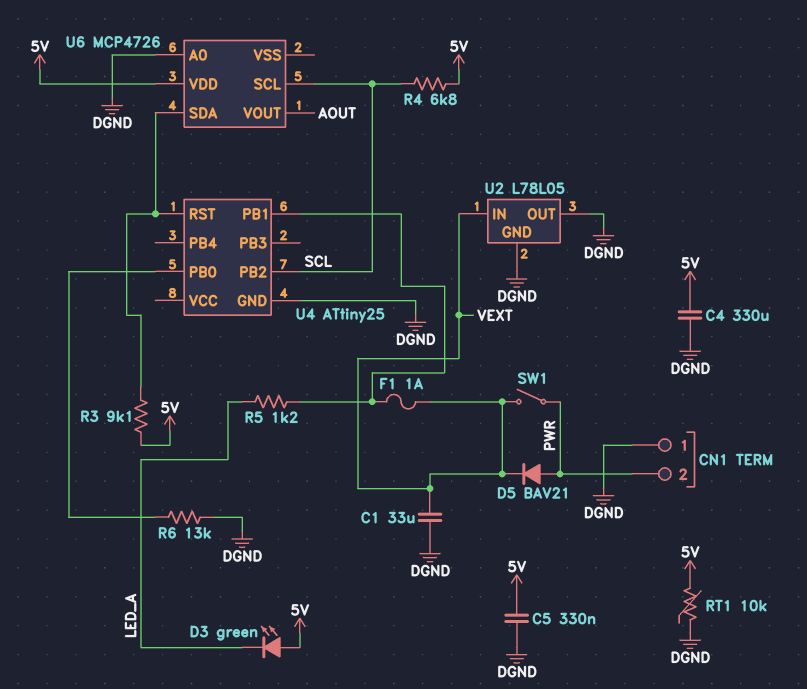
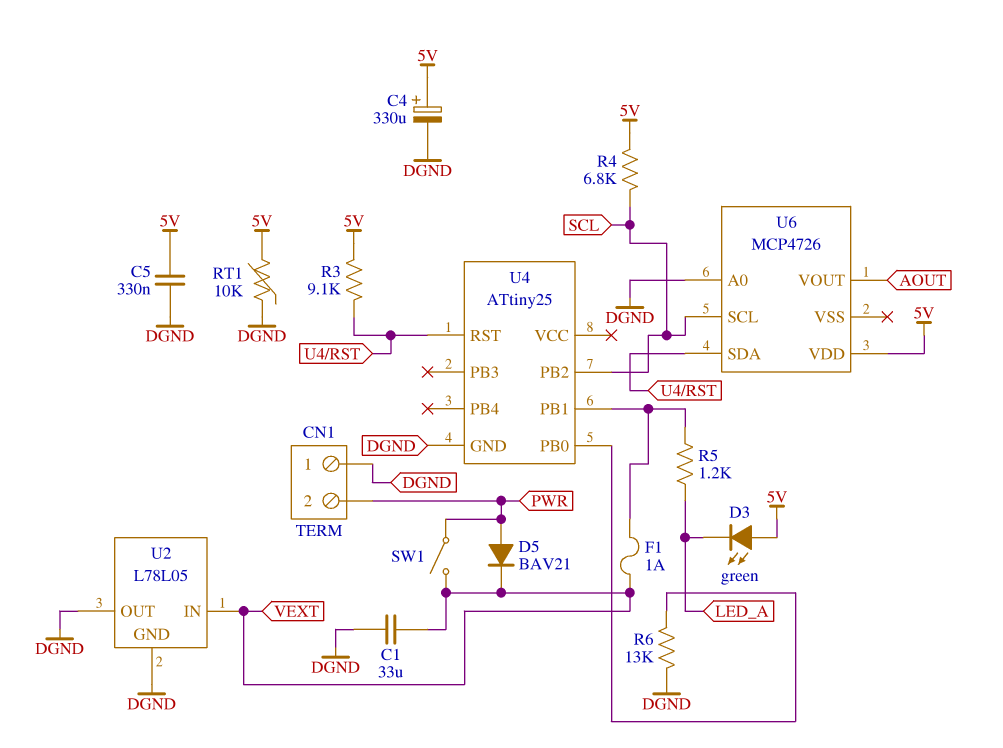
C4: 330uF (5V, DGND) -> 330uF (plus 5V, minus DGND)

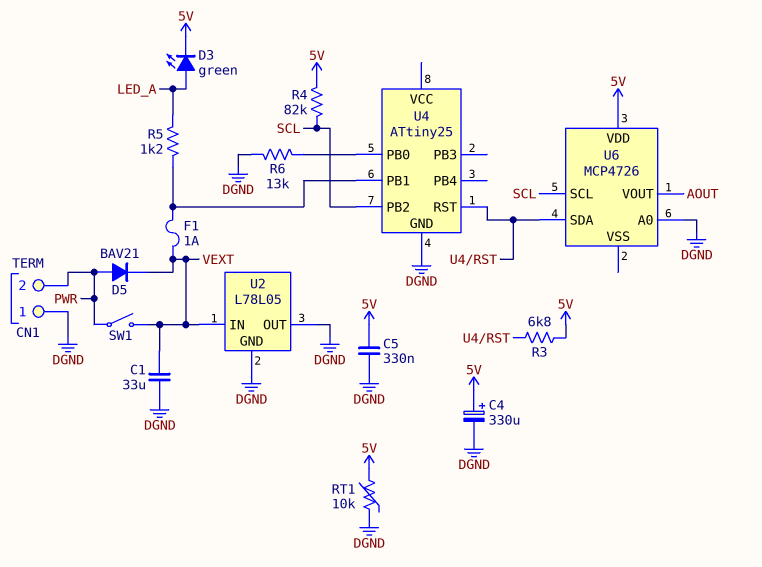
D3: LED green (A 5V, K LED_A) -> LED green (A LED_A, K 5V)
R3: 9.1k (5V, U4/RST) -> 6.8k (5V, U4/RST)
R4: 6.8k (5V, SCL) -> 82k (5V, SCL)

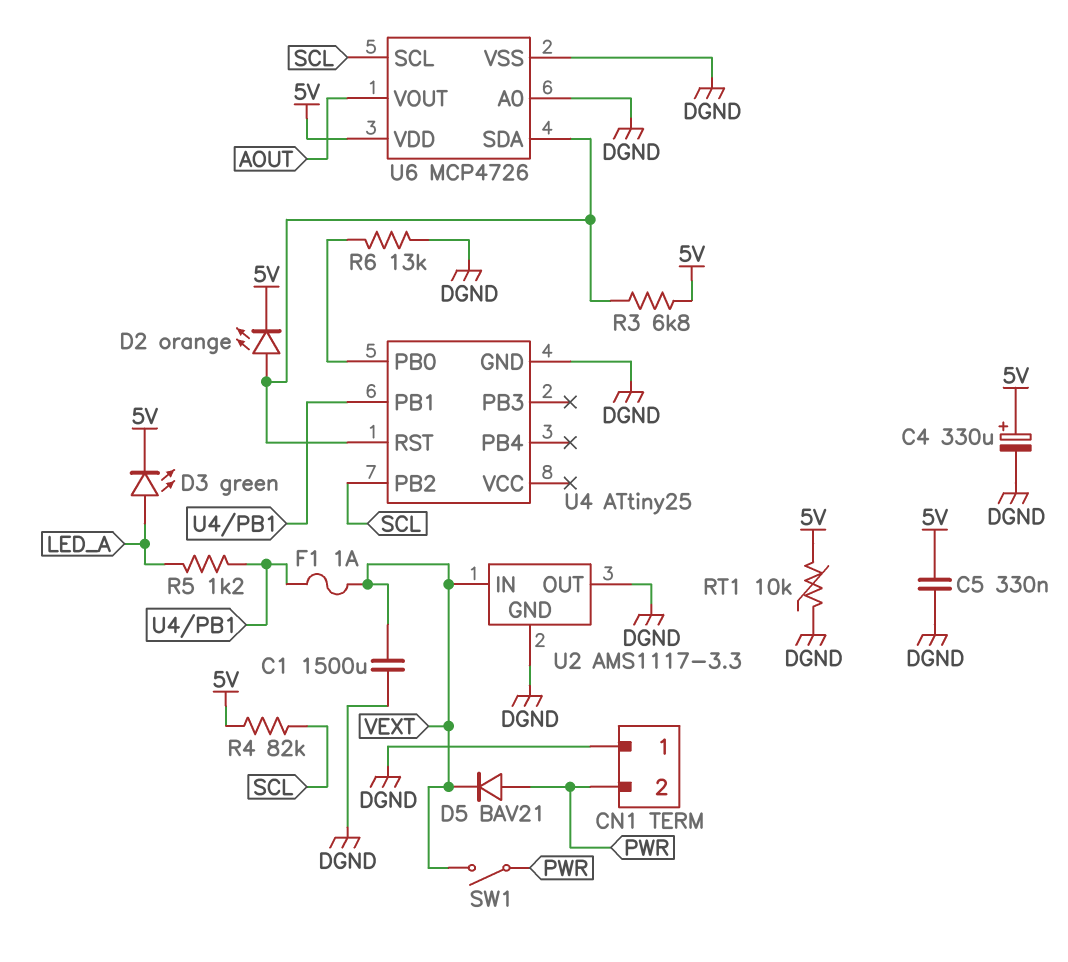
C1: 33uF (DGND, VEXT) -> 1500uF (DGND, VEXT)
D2: none -> LED orange (A U4/RST, K 5V)
U2: L78L05 -> AMS1117-3.3
U6 pin VSS: none -> DGND

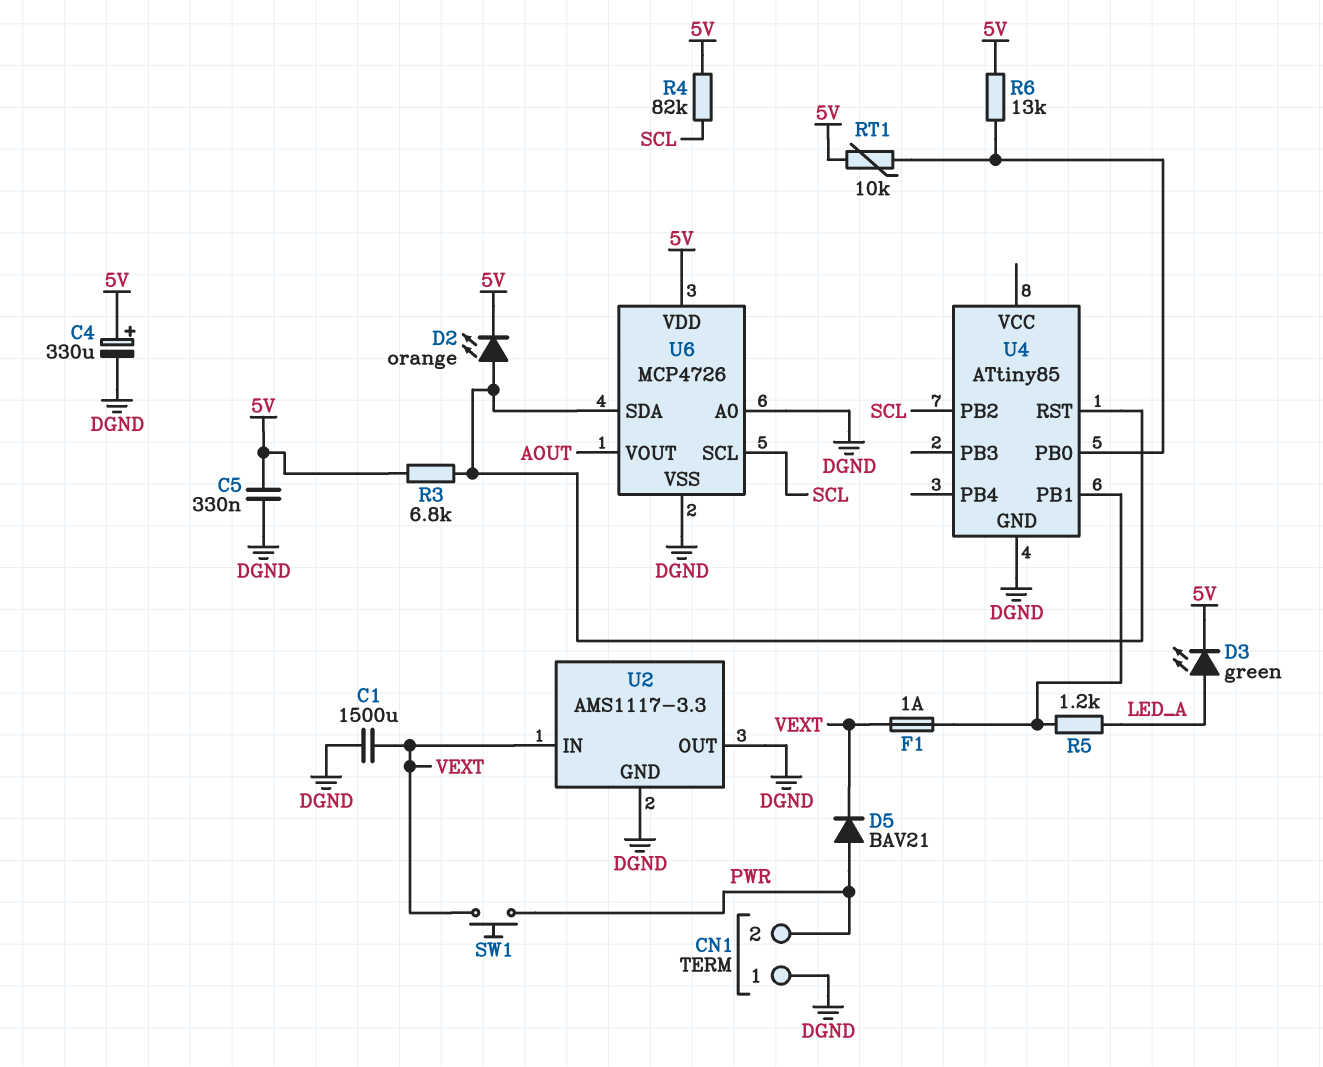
R6: 13k (DGND, U4/PB0) -> 13k (5V, U4/PB0)
RT1: 10k (5V, DGND) -> 10k (5V, U4/PB0)
SW1: switch (PWR, VEXT) -> button (PWR, VEXT)
U4: ATtiny25 -> ATtiny85

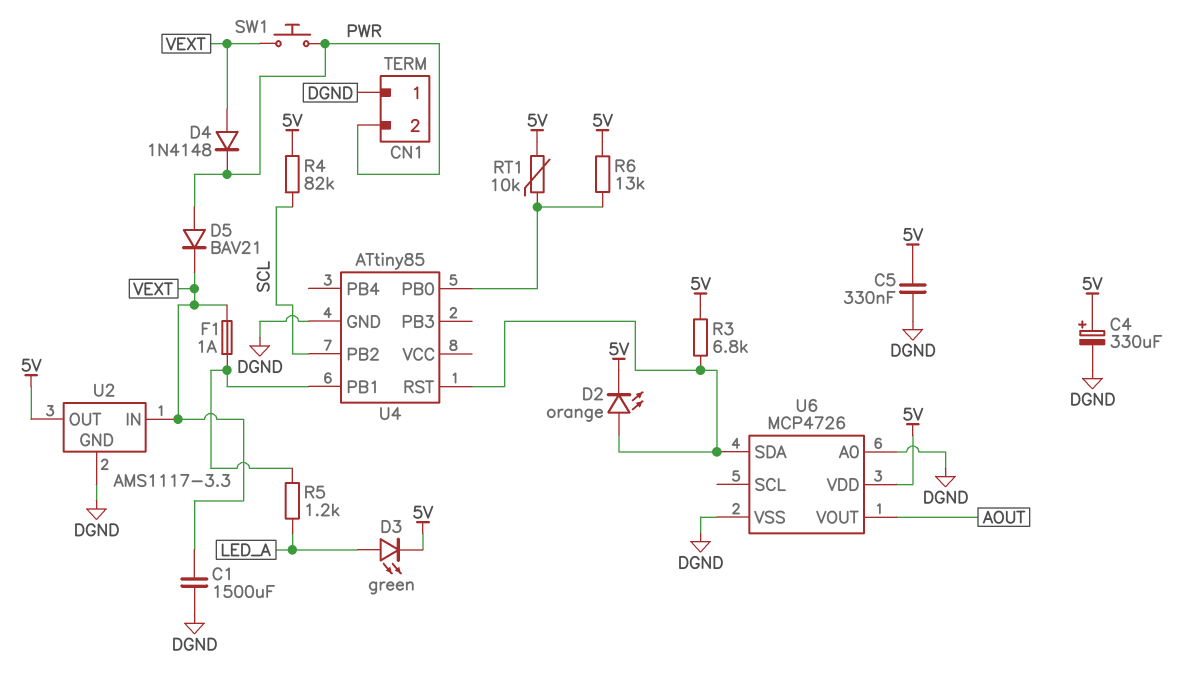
D4: none -> diode 1N4148 (A VEXT, K PWR)
U2 pin OUT: DGND -> 5V
U6 pin SCL: SCL -> none

